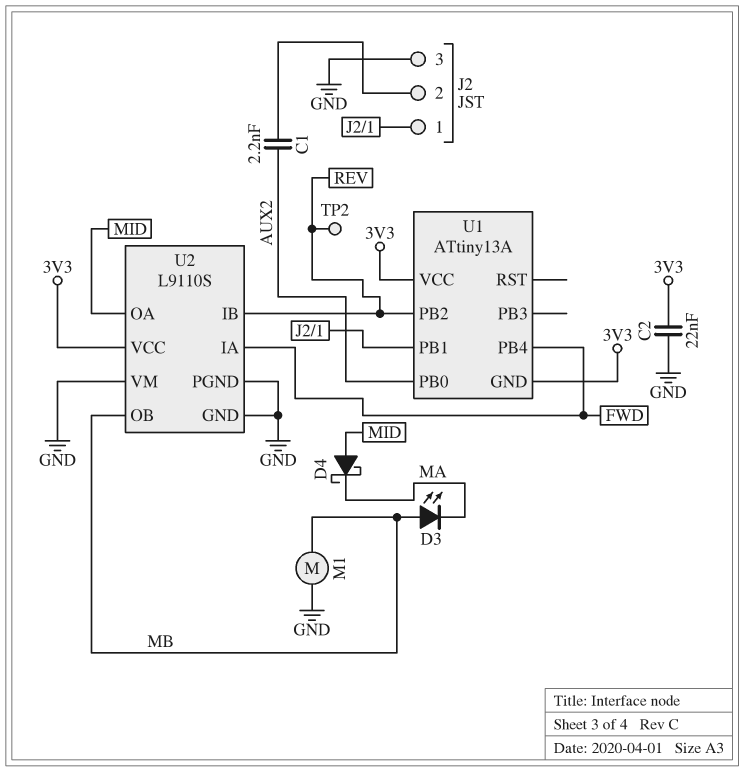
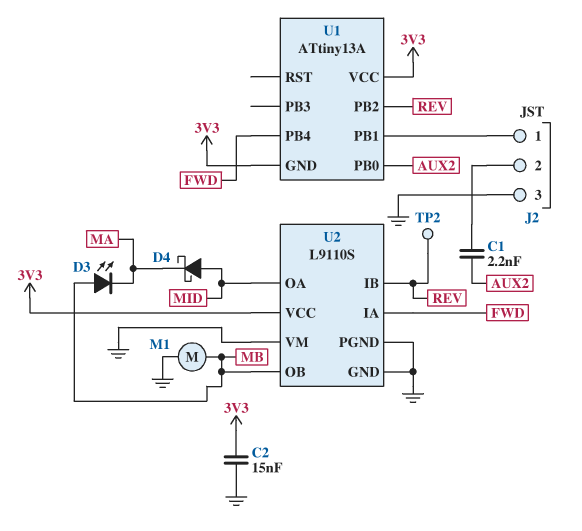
C2: 22nF (3V3, GND) -> 15nF (3V3, GND)

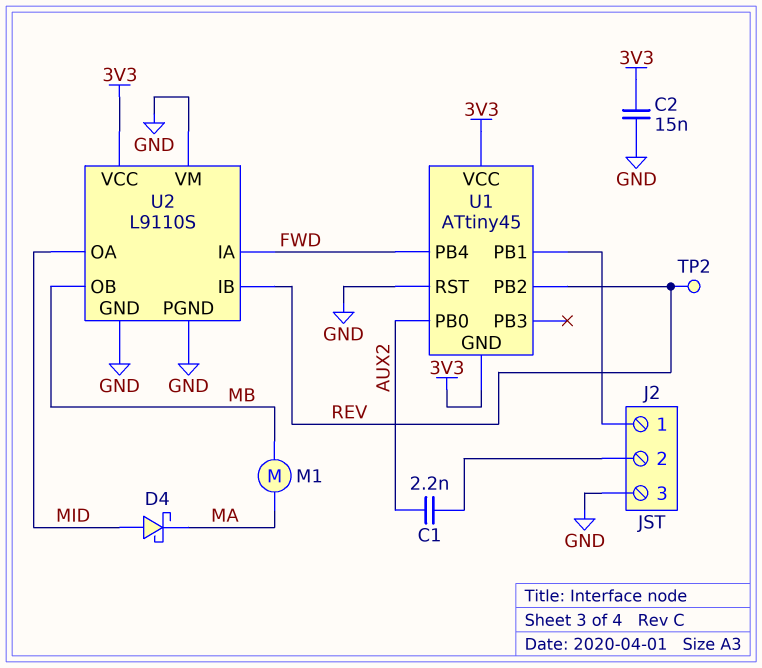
D3: LED (A MB, K MA) -> none
M1: motor (GND, MB) -> motor (MA, MB)
U1: ATtiny13A -> ATtiny45
U1 pin RST: none -> GND

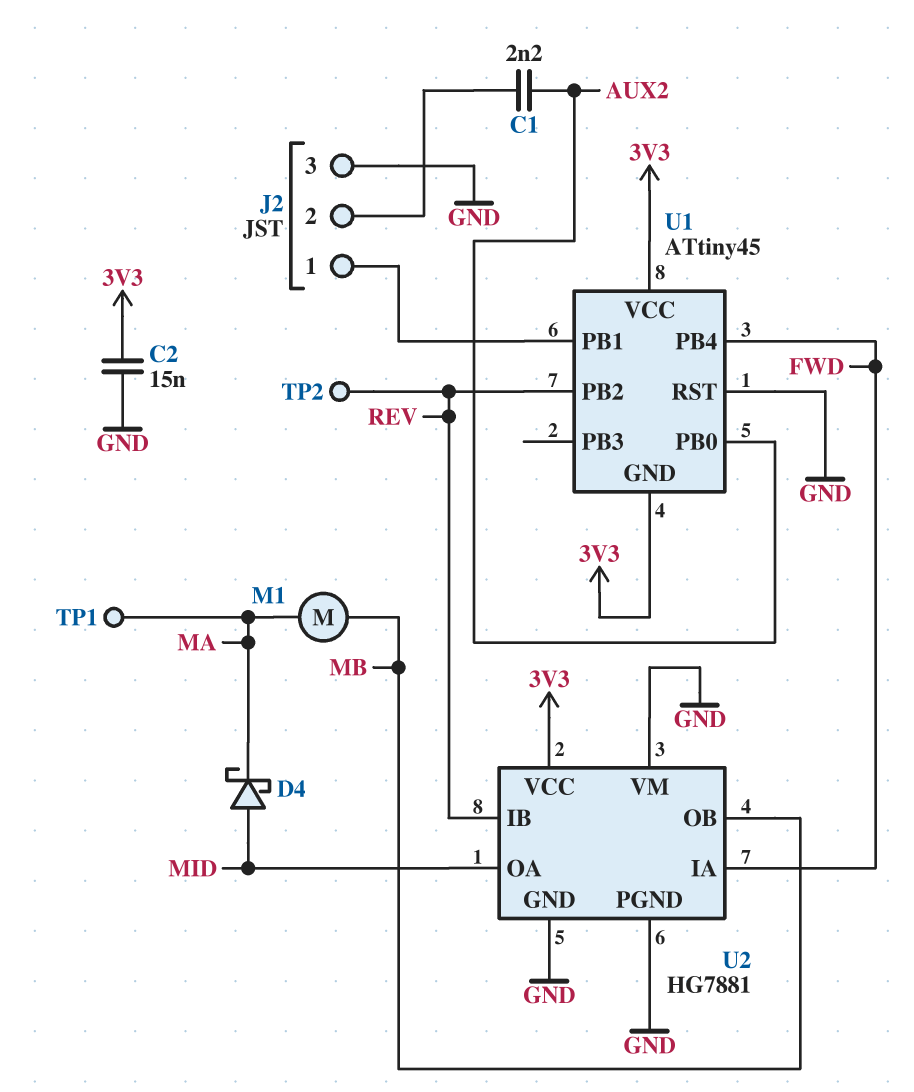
TP1: none -> test point (MA)
U2: L9110S -> HG7881

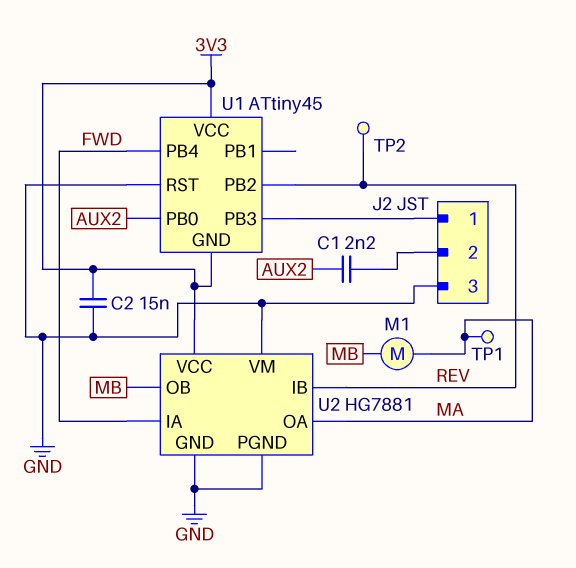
D4: schottky (A MID, K MA) -> none
U1 pin PB1: J2/1 -> none
U1 pin PB3: none -> J2/1
U2 pin OA: MID -> MA

